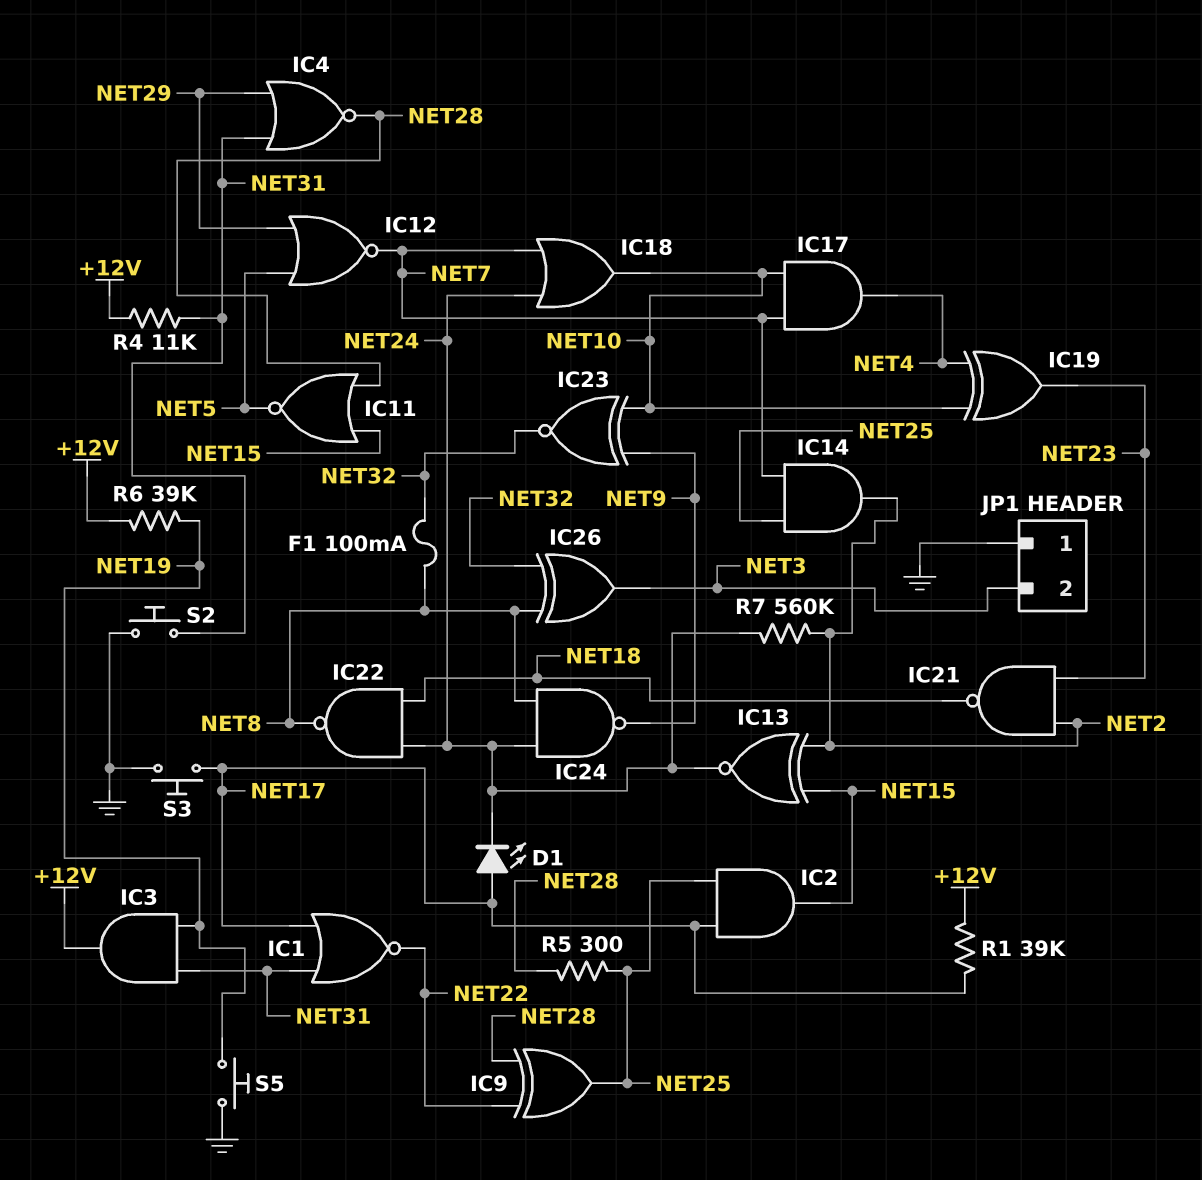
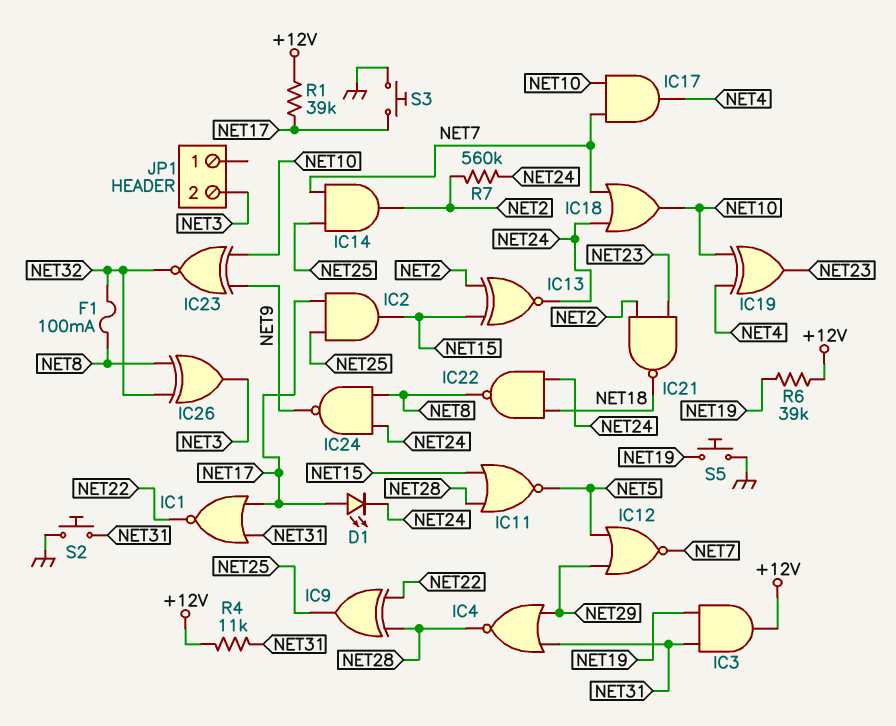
JP1 pin 1: GND -> none
R5: 300 (NET25, NET28) -> none

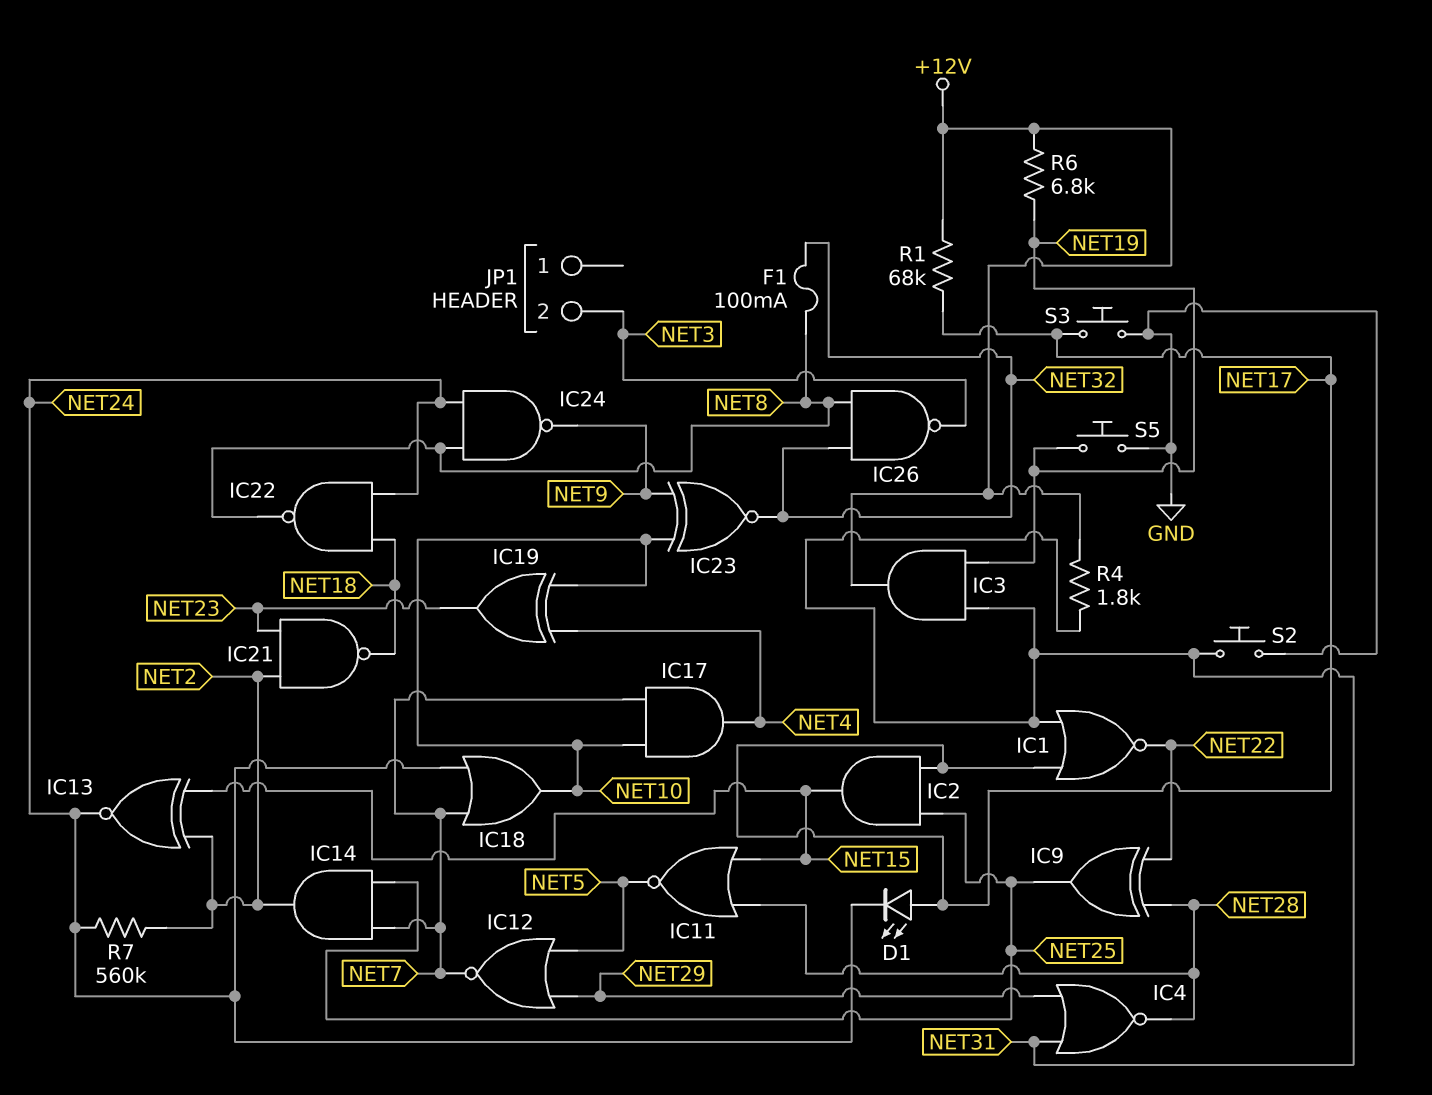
IC26: XOR (in NET8, in NET32, out NET3) -> NAND (in NET8, in NET32, out NET3)
R1: 39k (+12V, NET17) -> 68k (+12V, NET17)
R4: 11k (+12V, NET31) -> 1.8k (+12V, NET31)
R6: 39k (+12V, NET19) -> 6.8k (+12V, NET19)

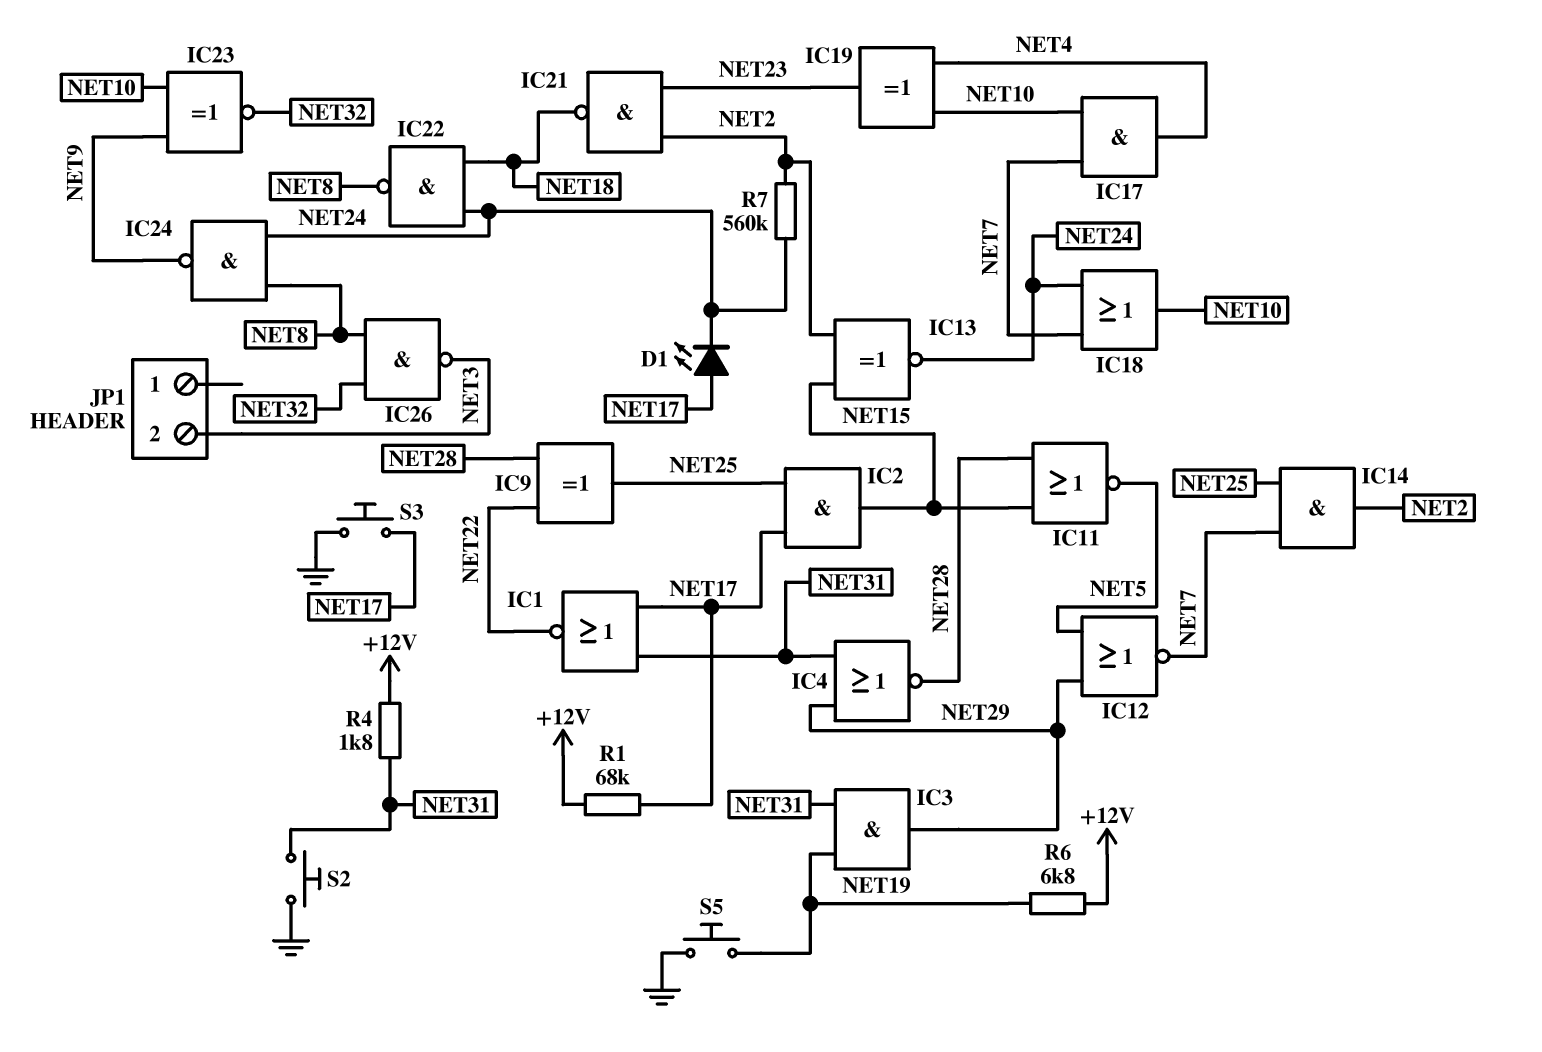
F1: 100mA (NET8, NET32) -> none
IC3: AND (in NET19, in NET31, out +12V) -> AND (in NET19, in NET31, out NET29)

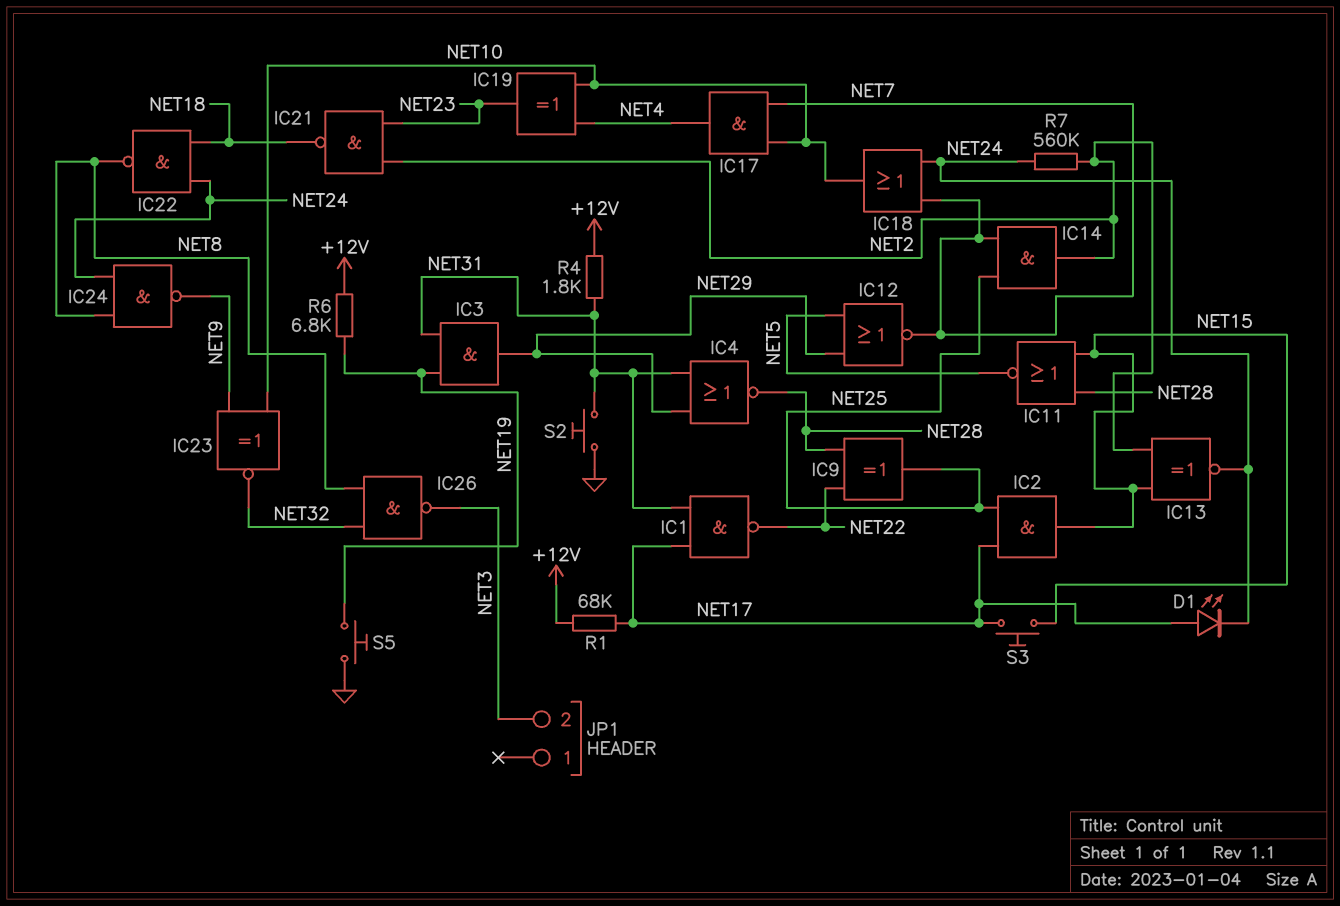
IC1: NOR (in NET17, in NET31, out NET22) -> NAND (in NET17, in NET31, out NET22)
S3: button (GND, NET17) -> button (NET15, NET17)

